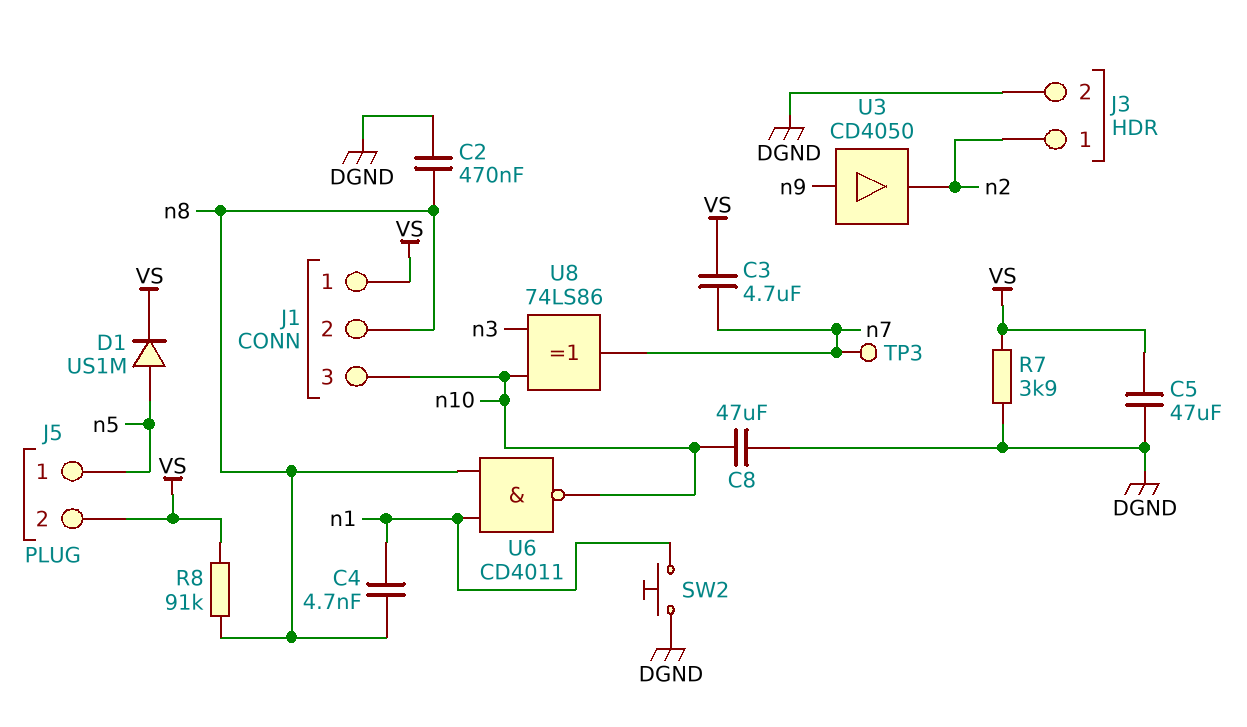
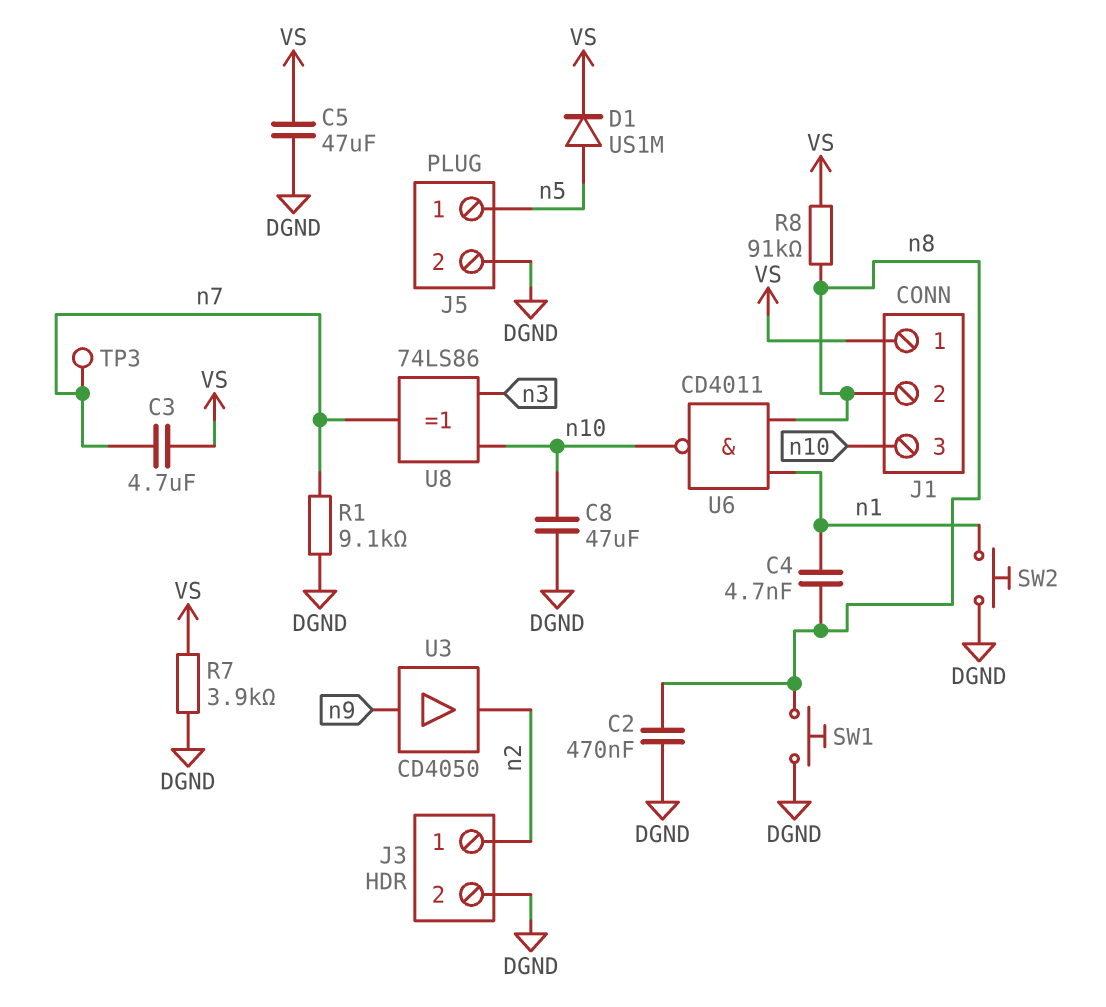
J5 pin 2: VS -> DGND
R1: none -> 9.1k (DGND, n7)
SW1: none -> button (DGND, n8)

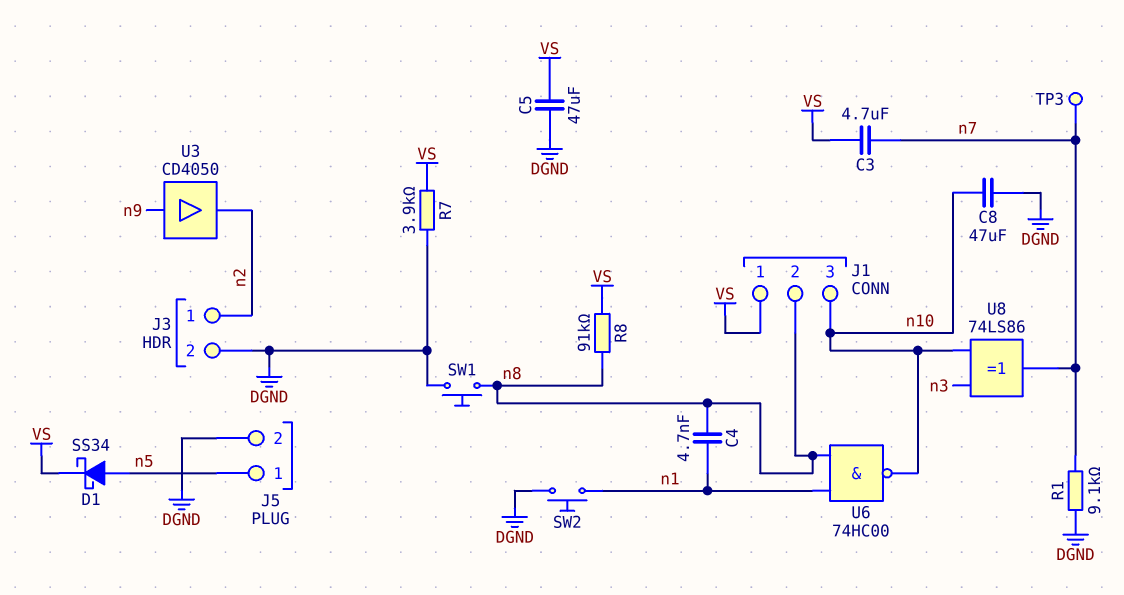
C2: 470nF (DGND, n8) -> none
D1: diode US1M (A n5, K VS) -> schottky SS34 (A n5, K VS)
U6: NAND CD4011 (in n1, in n8, out n10) -> NAND 74HC00 (in n1, in n8, out n10)

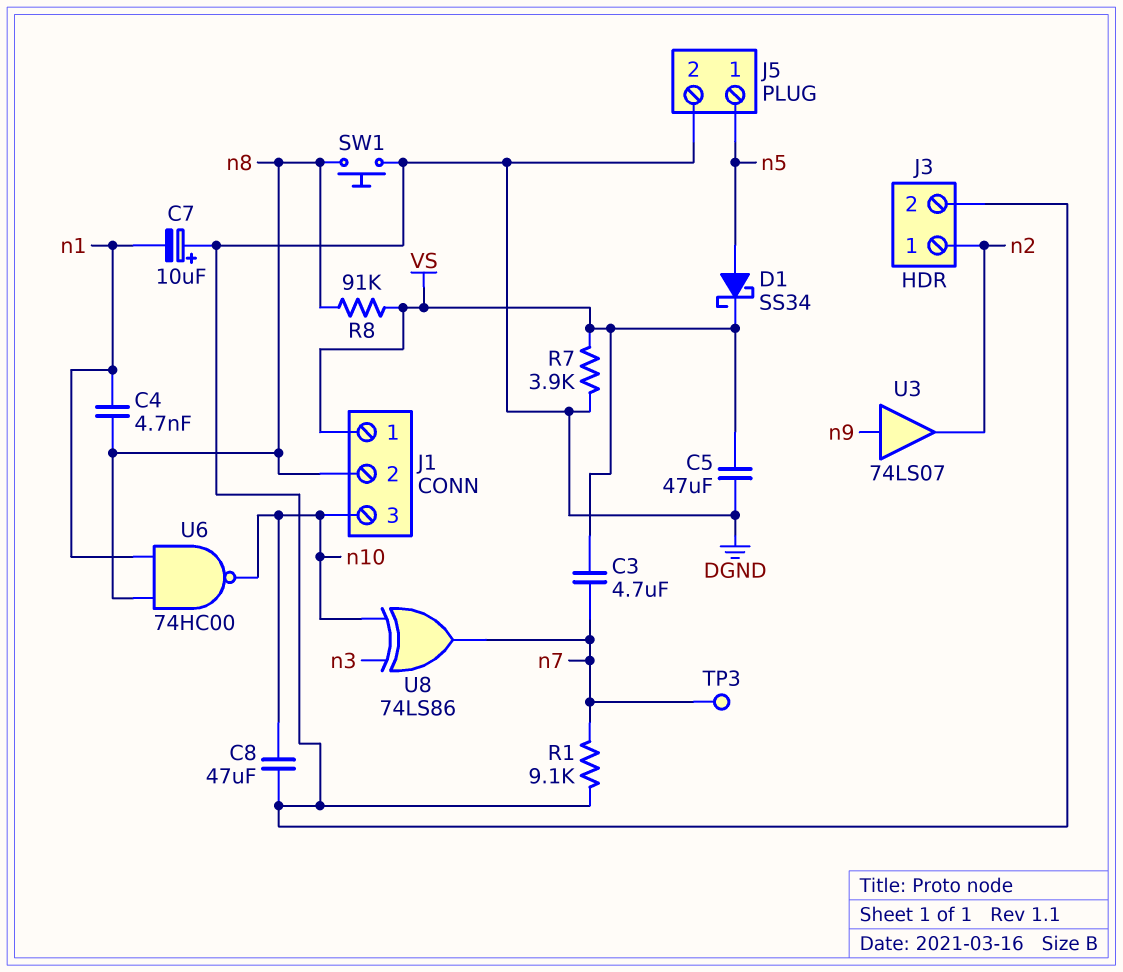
C7: none -> 10uF (plus DGND, minus n1)
SW2: button (DGND, n1) -> none
U3: buffer CD4050 (in n9, out n2) -> buffer 74LS07 (in n9, out n2)

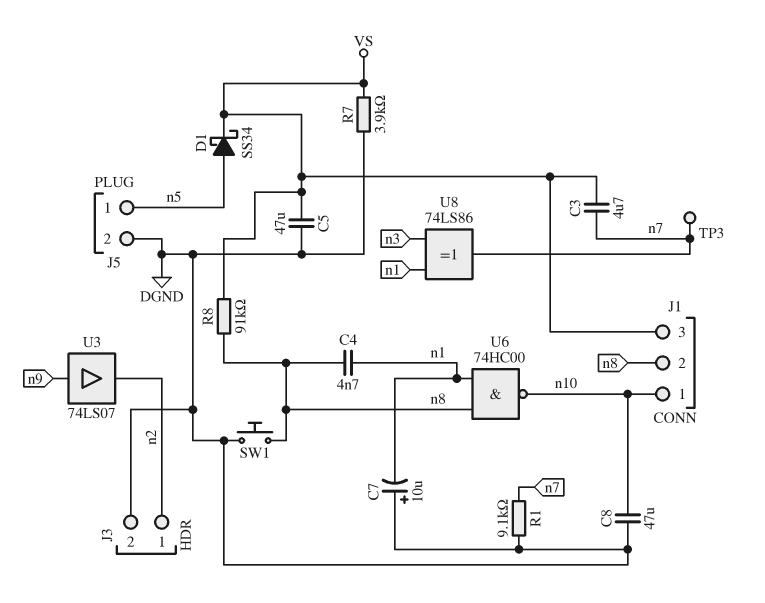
J1 pin 1: VS -> n10
J1 pin 3: n10 -> VS
U8: XOR 74LS86 (in n3, in n10, out n7) -> XOR 74LS86 (in n1, in n3, out n7)

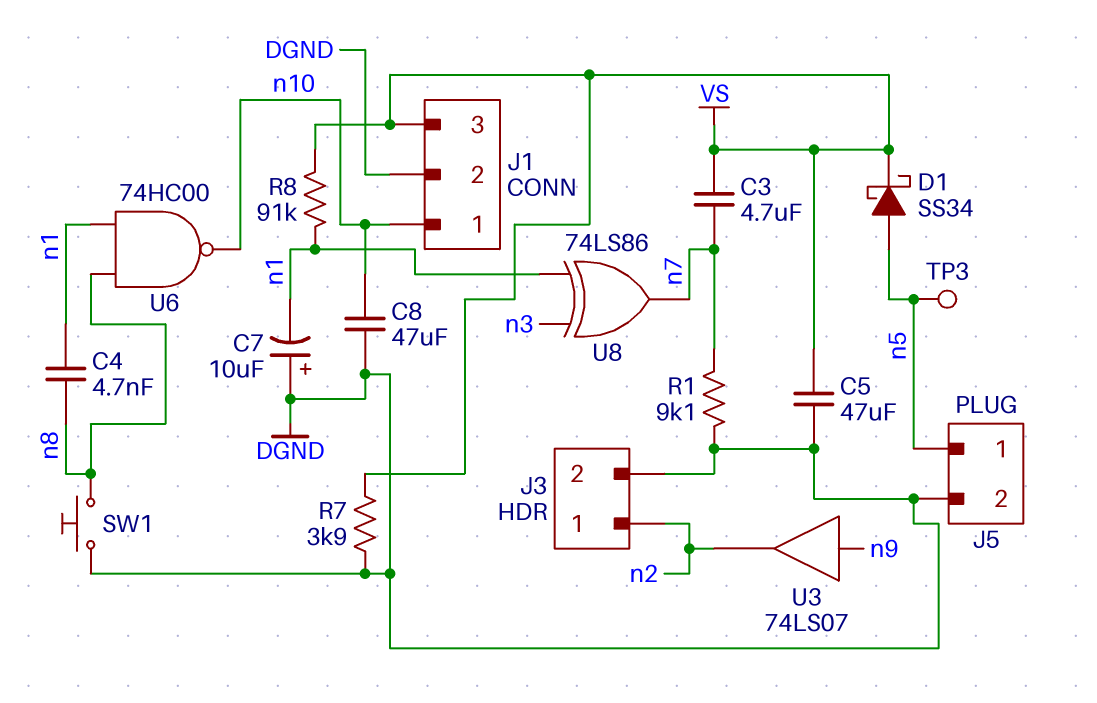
J1 pin 2: n8 -> DGND
R8: 91k (VS, n8) -> 91k (VS, n1)
TP3: test point (n7) -> test point (n5)

